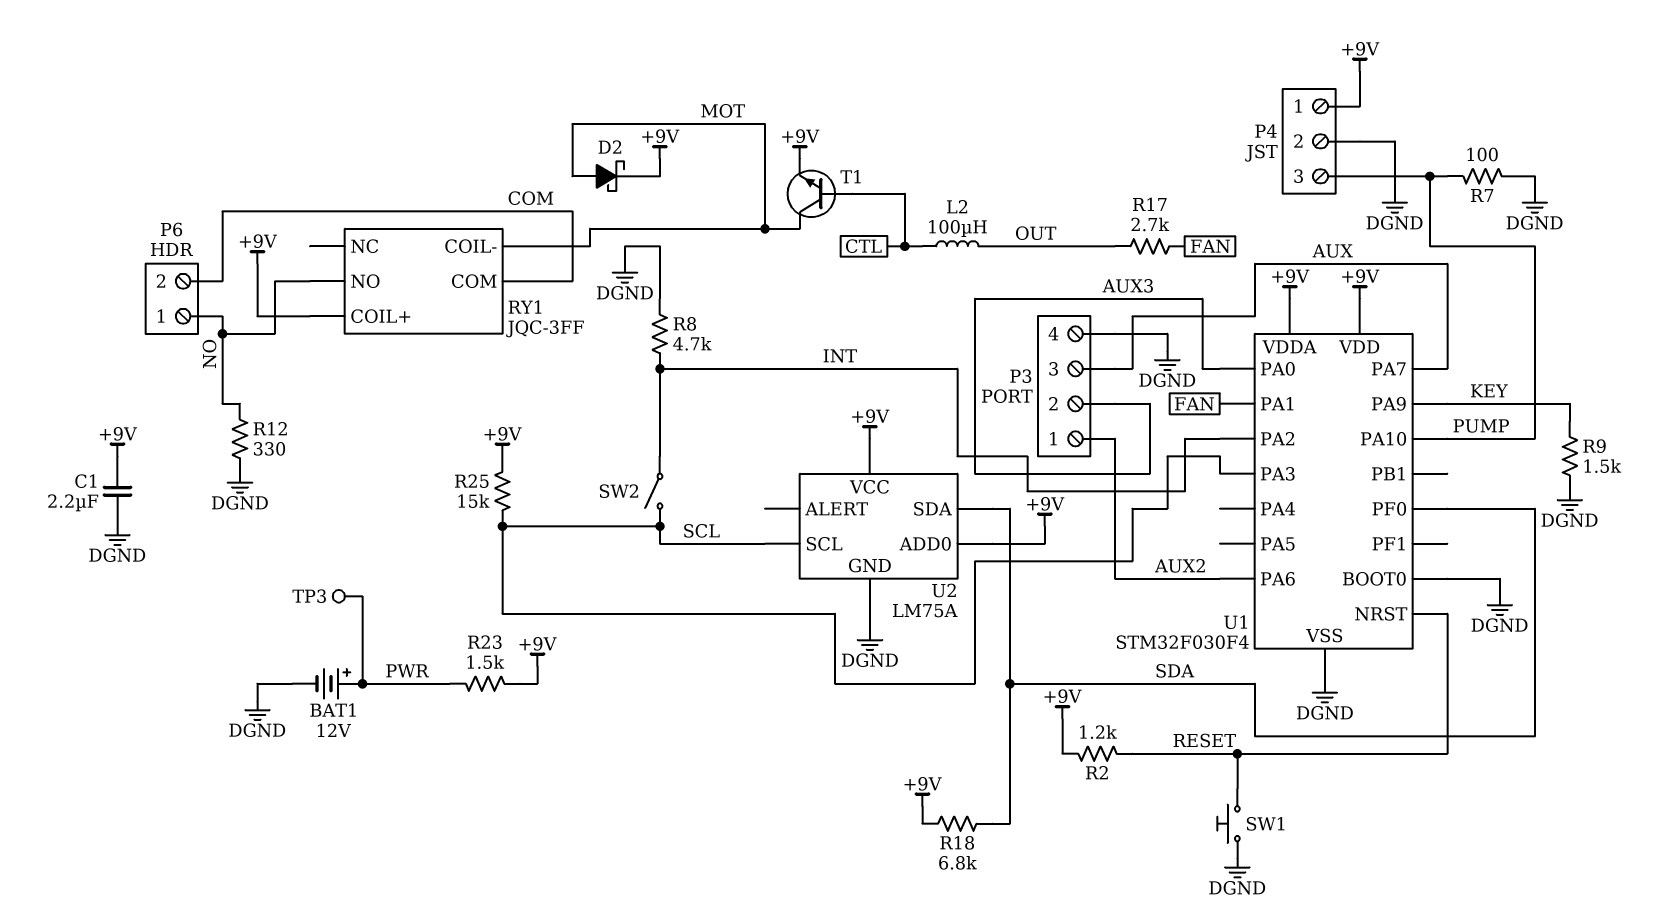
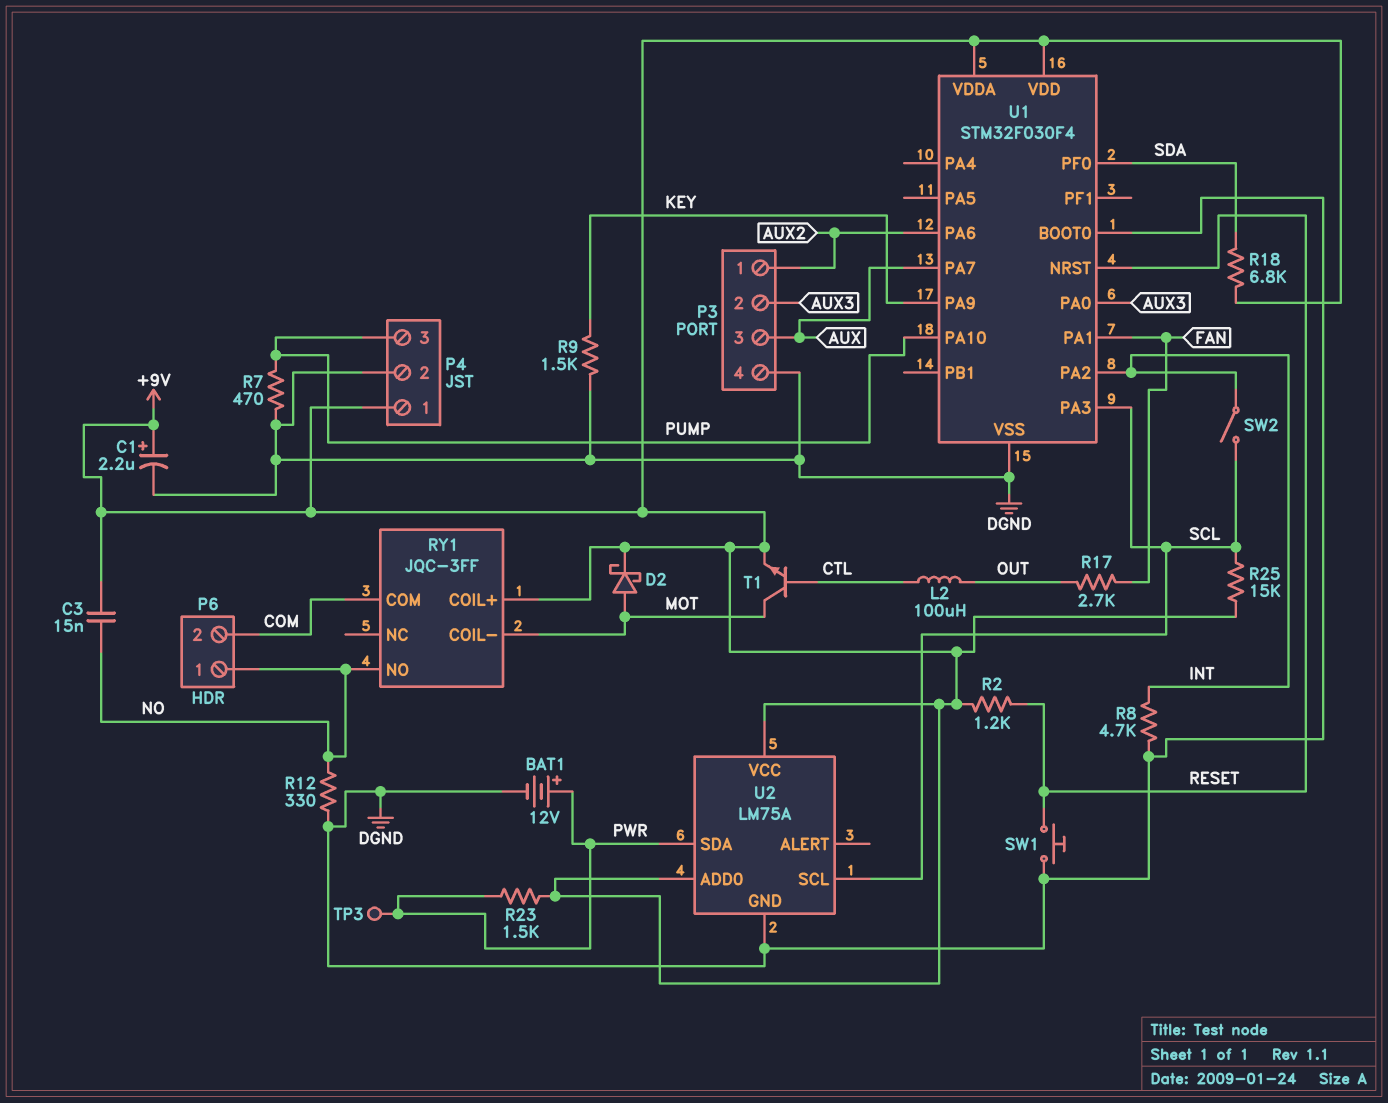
C1: 2.2uF (+9V, DGND) -> 2.2uF (plus +9V, minus DGND)
C3: none -> 15nF (+9V, NO)
R7: 100 (DGND, PUMP) -> 470 (DGND, PUMP)
U2 pin SDA: SDA -> PWR

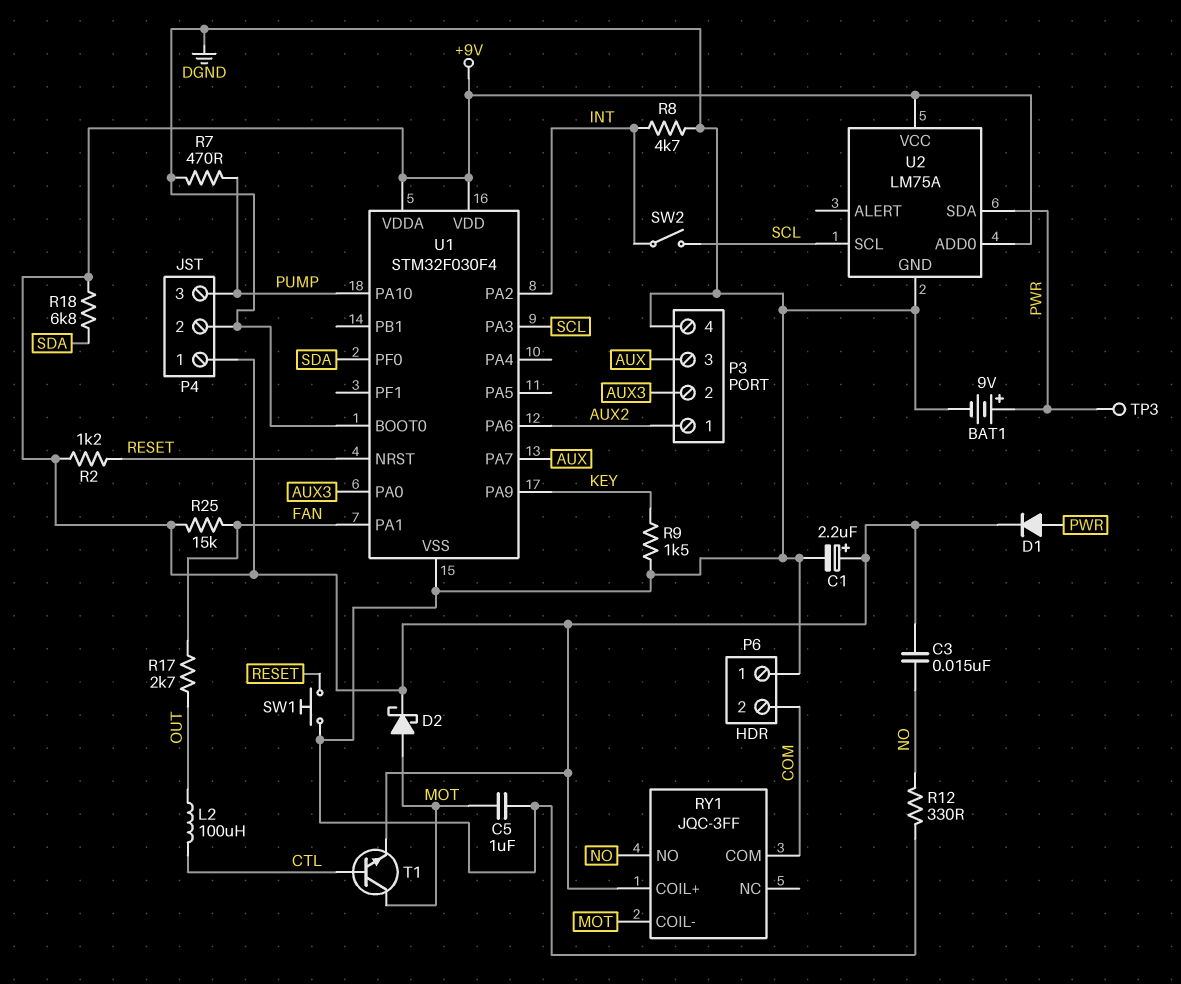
BAT1: 12V (plus PWR, minus DGND) -> 9V (plus PWR, minus DGND)
C5: none -> 1uF (DGND, MOT)
D1: none -> diode (A PWR, K +9V)
P6 pin 1: NO -> DGND
R23: 1.5k (+9V, PWR) -> none
R25: 15k (+9V, SCL) -> 15k (+9V, FAN)

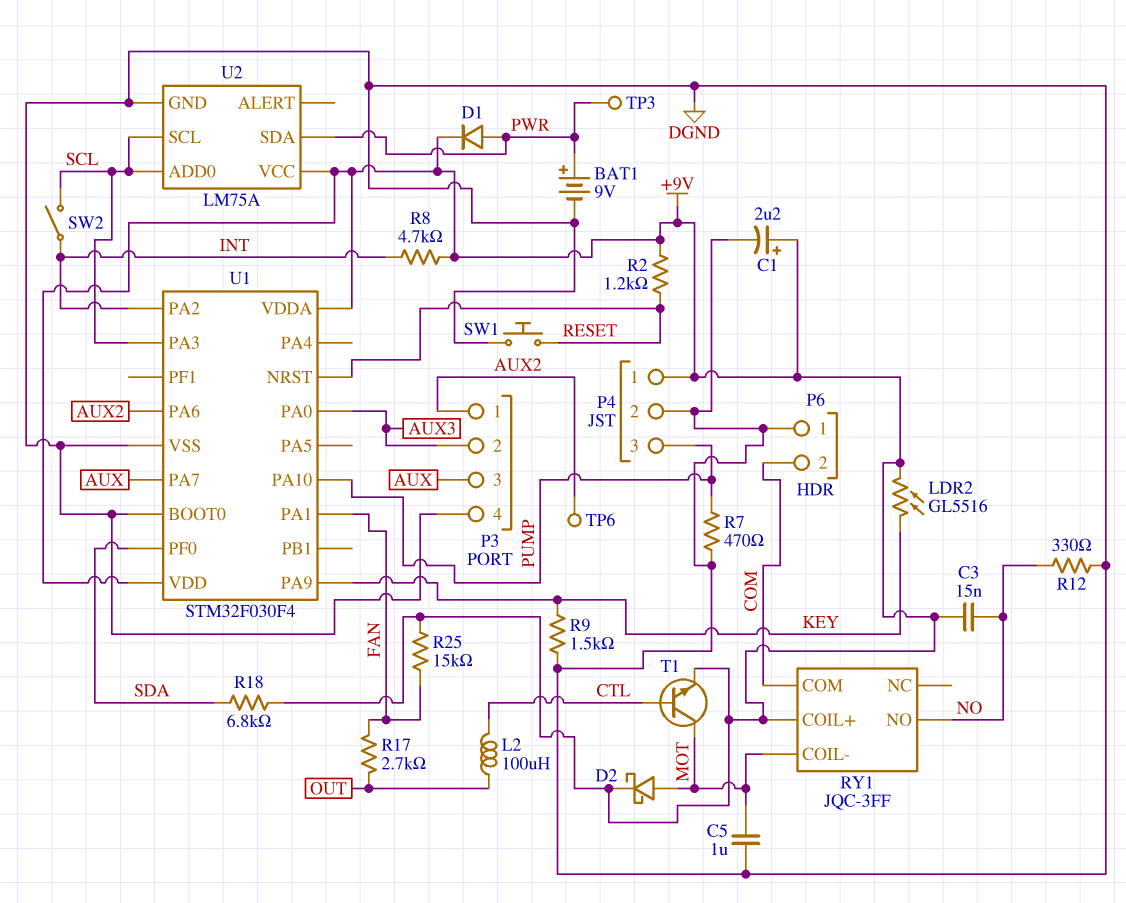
LDR2: none -> GL5516 (+9V, KEY)
R8: 4.7k (DGND, INT) -> 4.7k (+9V, INT)
TP6: none -> test point (AUX2)
U2 pin ADD0: +9V -> SCL

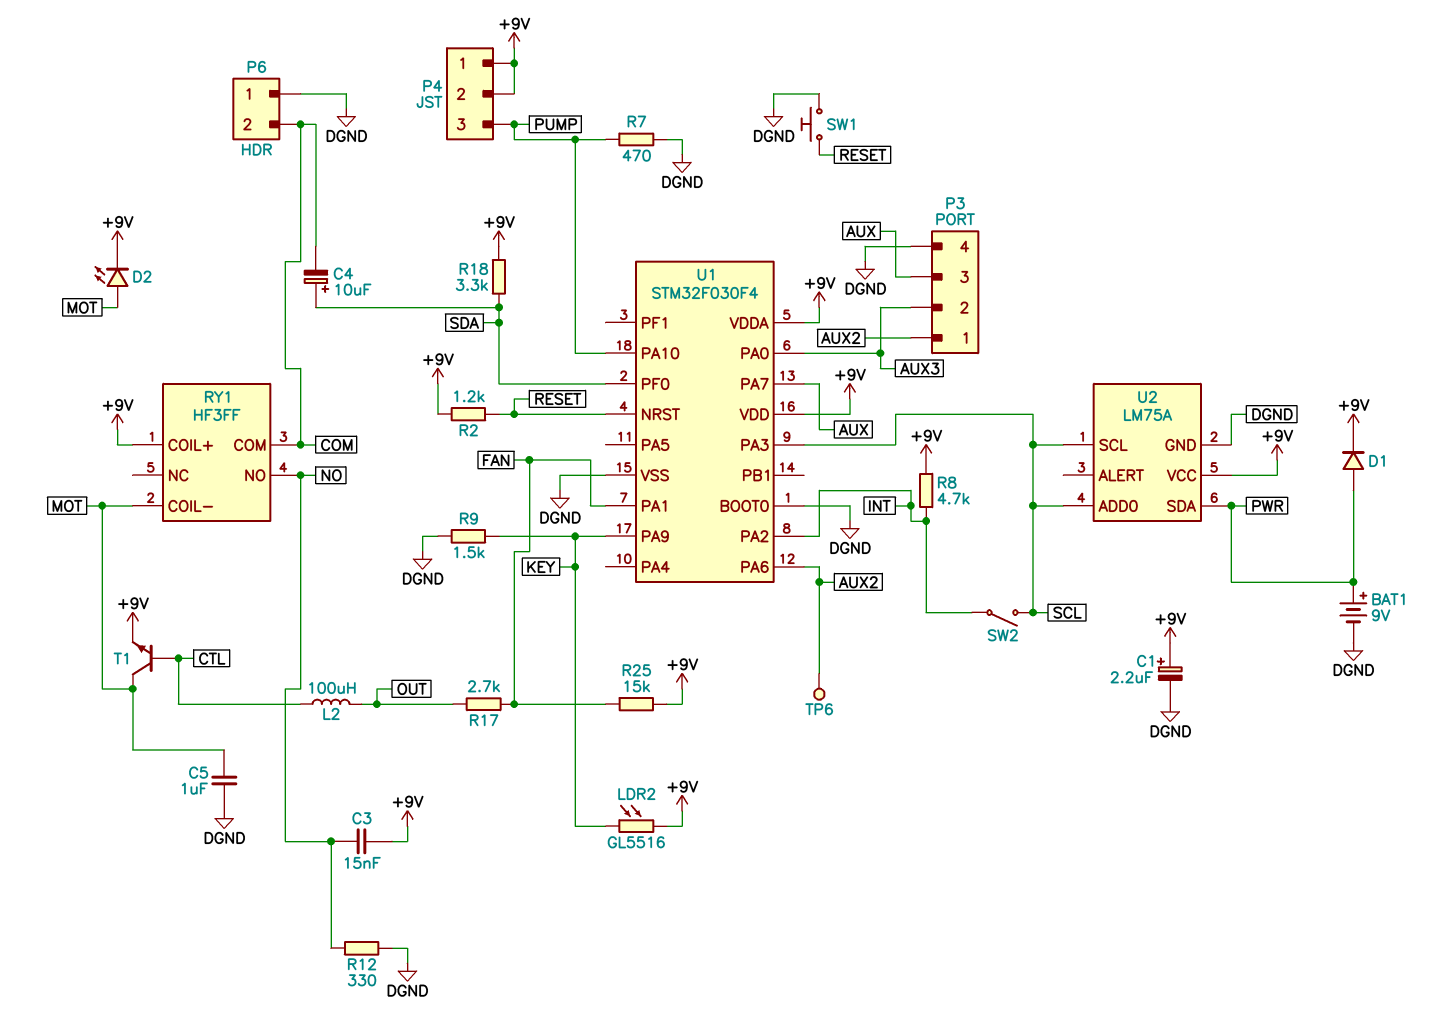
C4: none -> 10uF (plus SDA, minus COM)
D2: schottky (A MOT, K +9V) -> LED (A MOT, K +9V)
P4 pin 2: DGND -> +9V
R18: 6.8k (+9V, SDA) -> 3.3k (+9V, SDA)
RY1: JQC-3FF -> HF3FF
TP3: test point (PWR) -> none

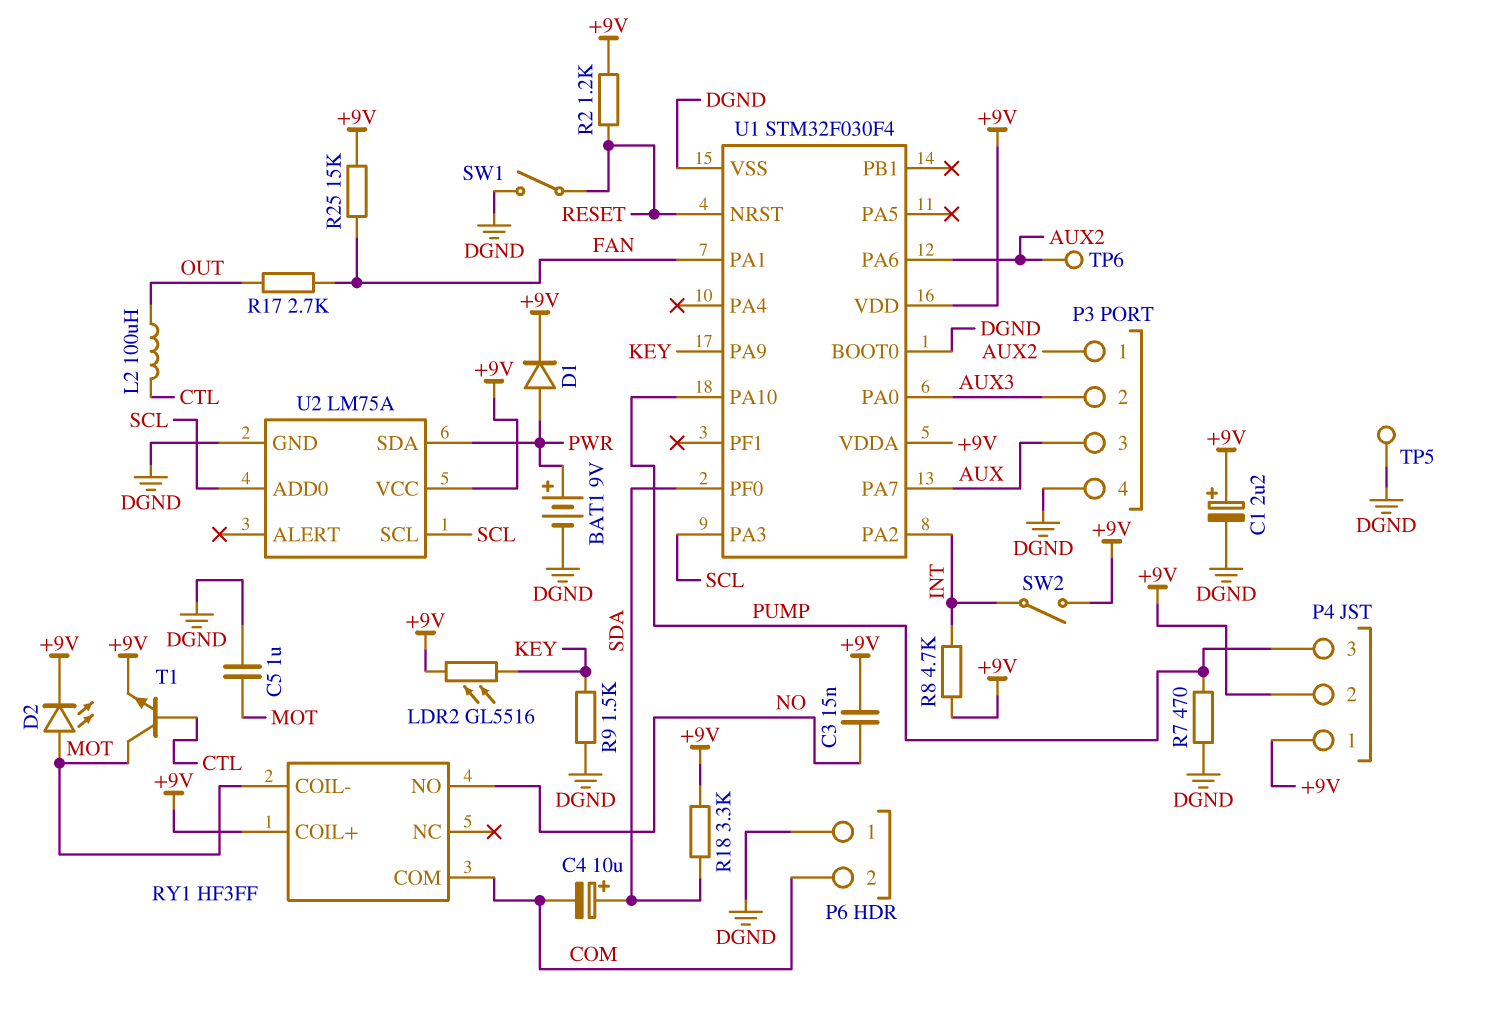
R12: 330 (DGND, NO) -> none
SW1: button (DGND, RESET) -> switch (DGND, RESET)
SW2: switch (INT, SCL) -> switch (+9V, INT)
TP5: none -> test point (DGND)

